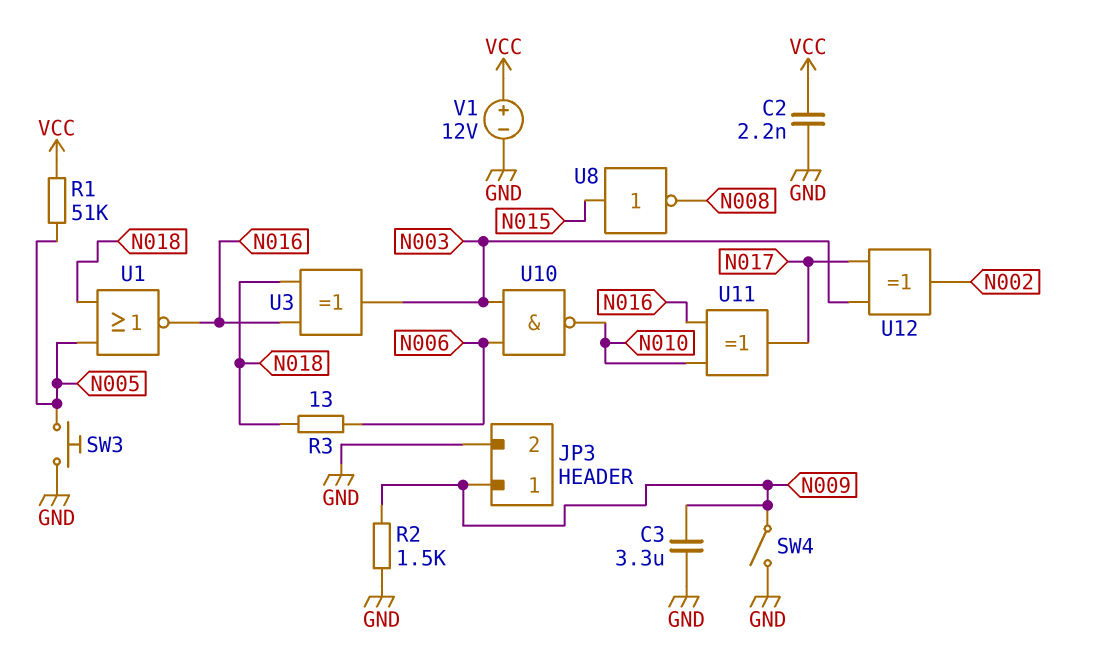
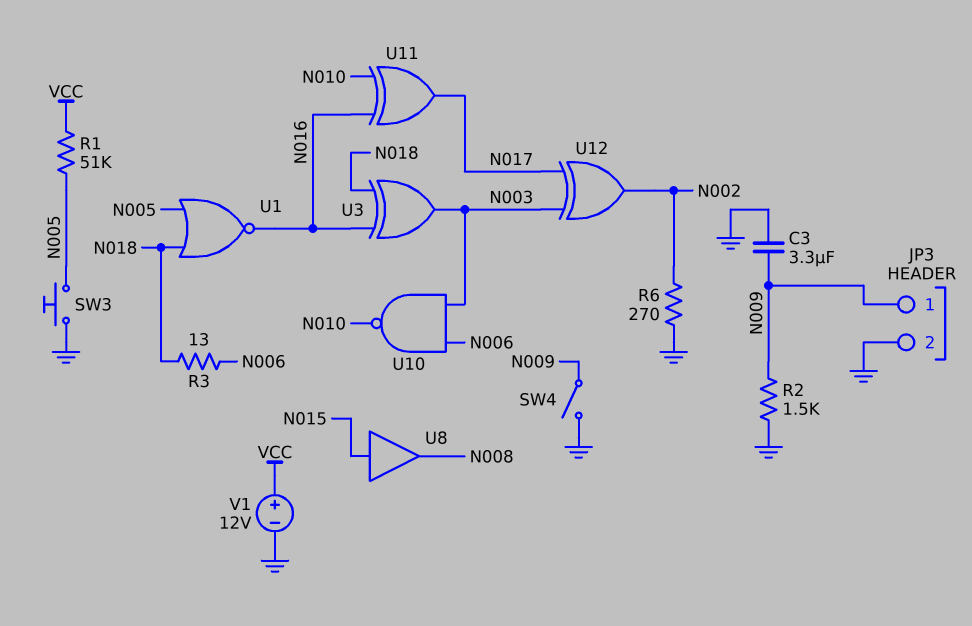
C2: 2.2nF (GND, VCC) -> none
R6: none -> 270 (GND, N002)
U8: NOT (in N015, out N008) -> buffer (in N015, out N008)

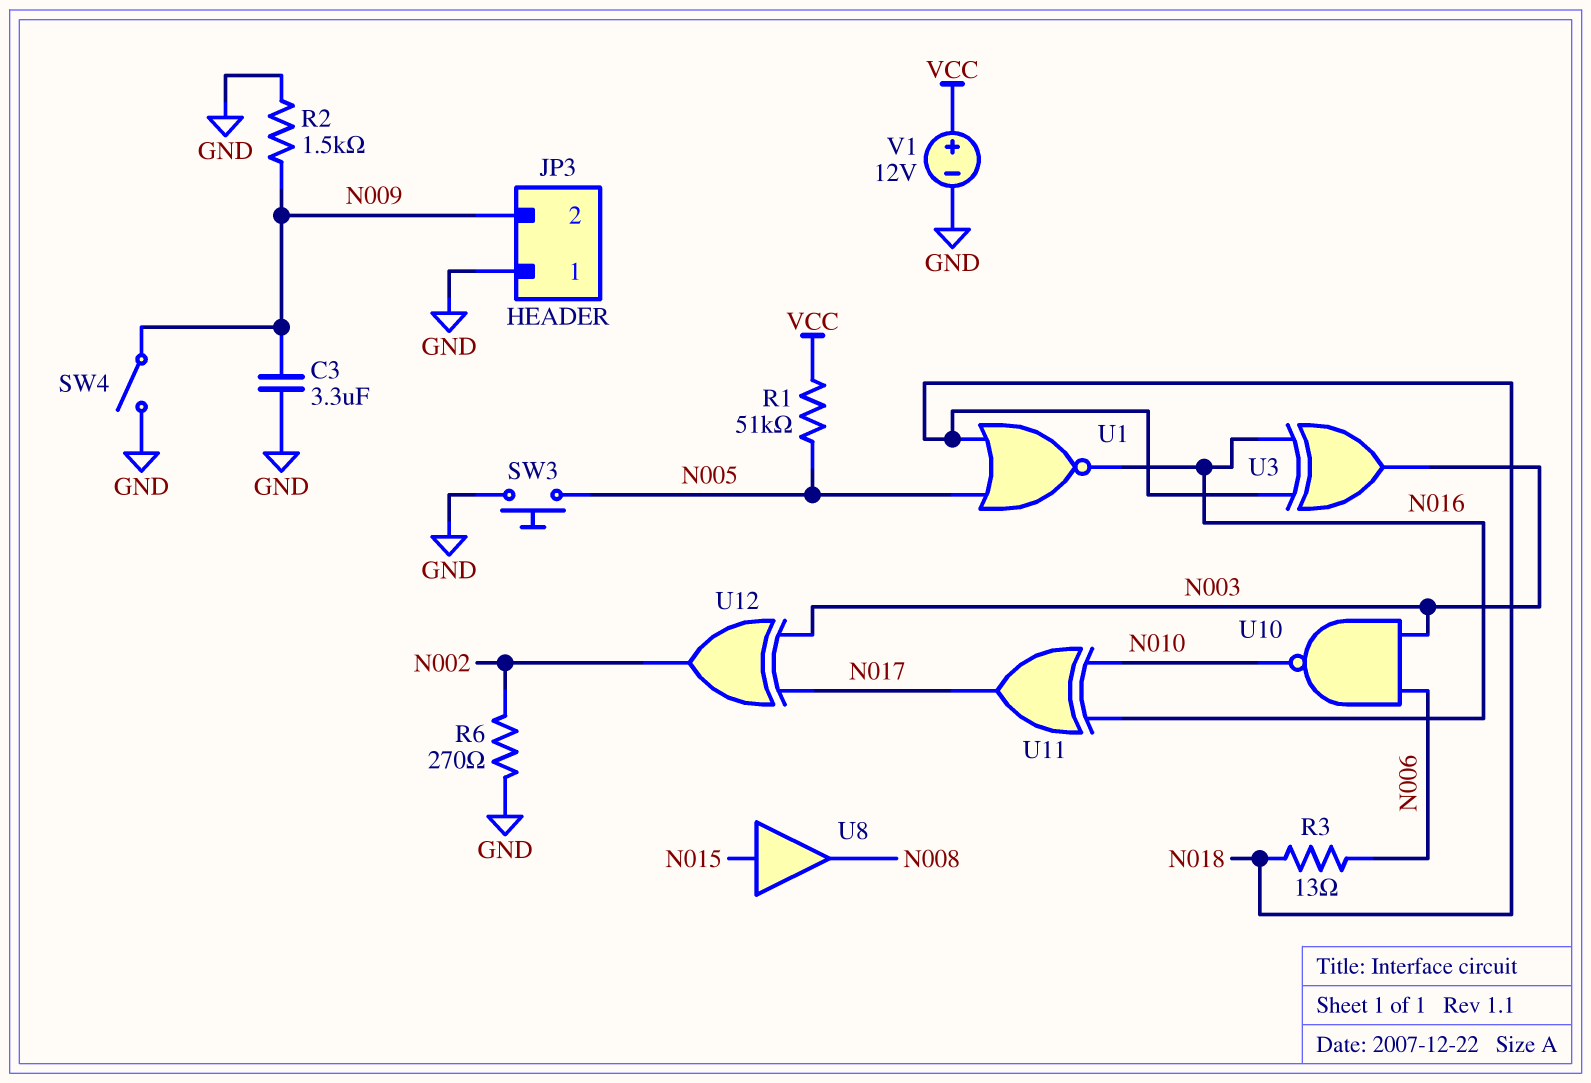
JP3 pin 1: N009 -> GND
JP3 pin 2: GND -> N009

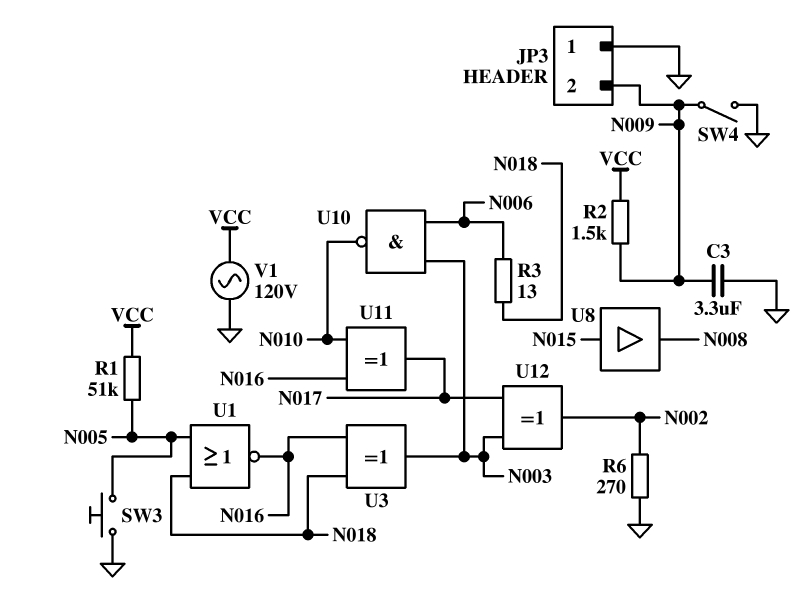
R2: 1.5k (GND, N009) -> 1.5k (N009, VCC)
V1: 12V (plus VCC, minus GND) -> AC 120V (GND, VCC)

